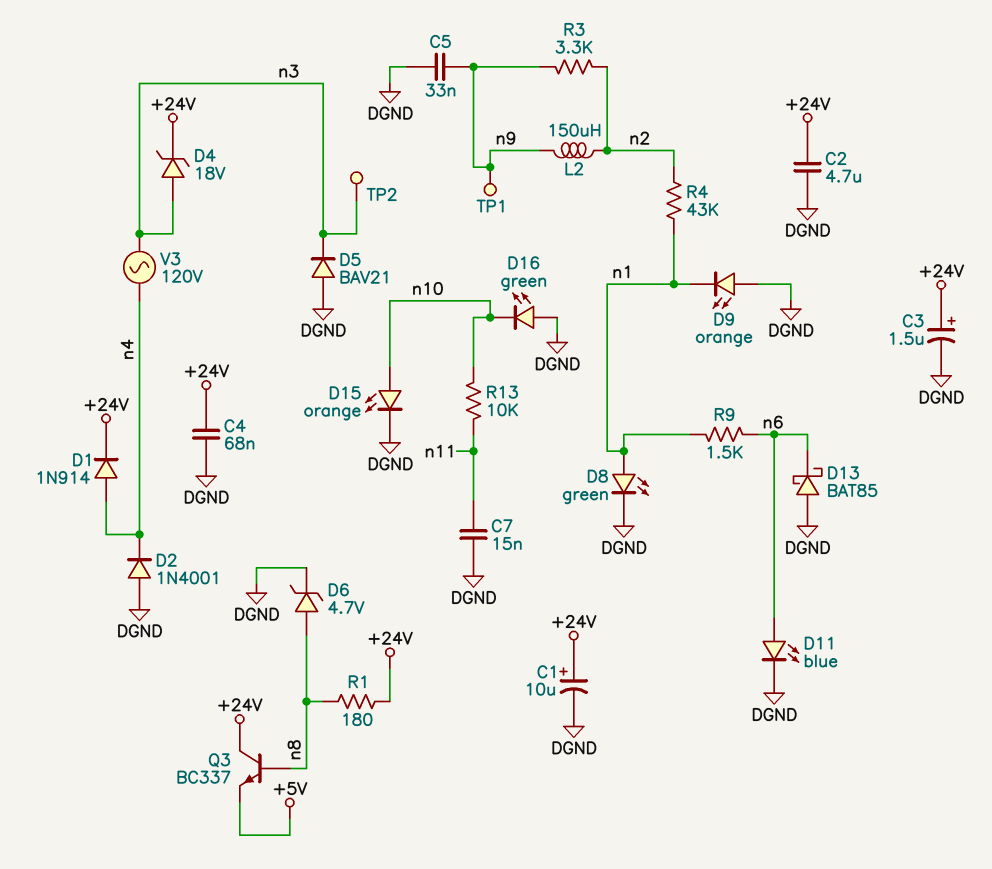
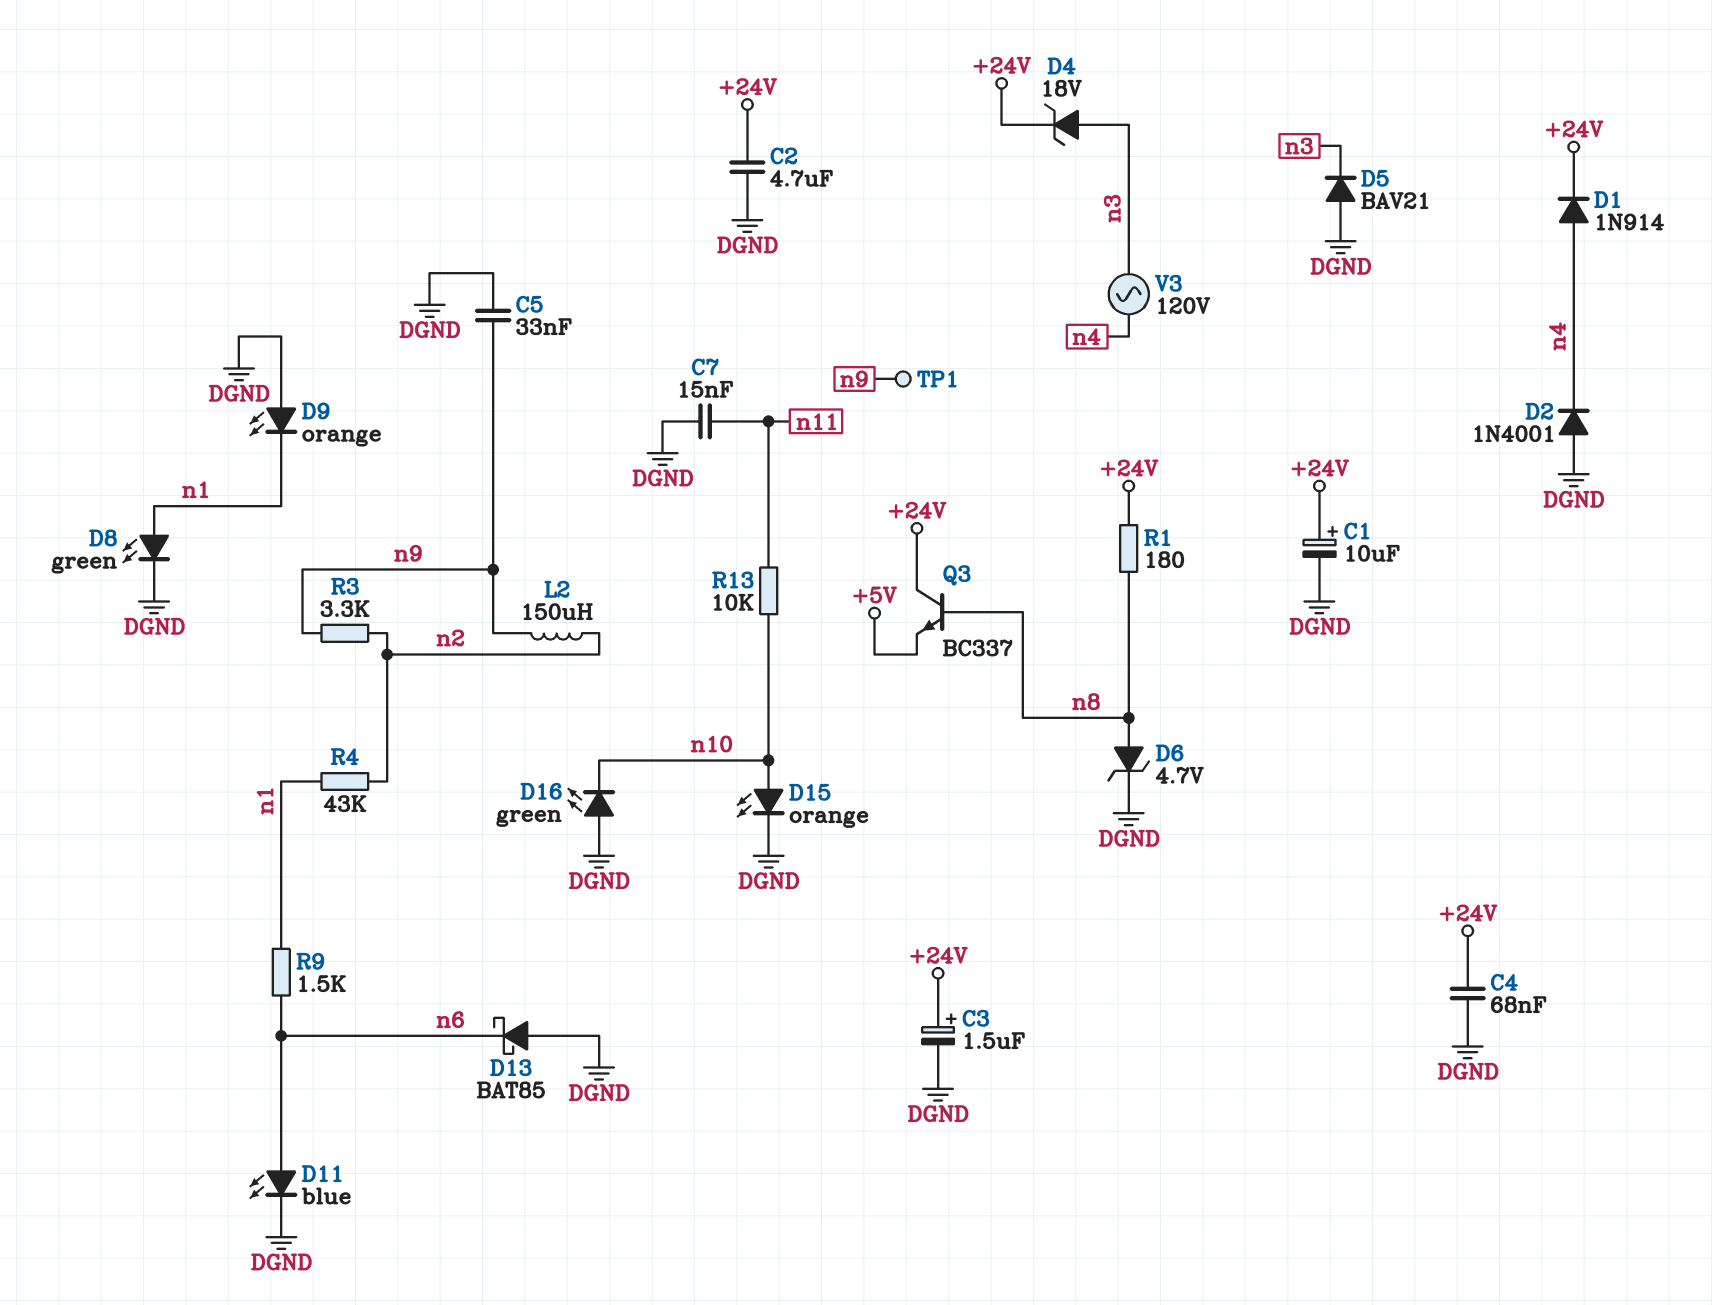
TP2: test point (n3) -> none

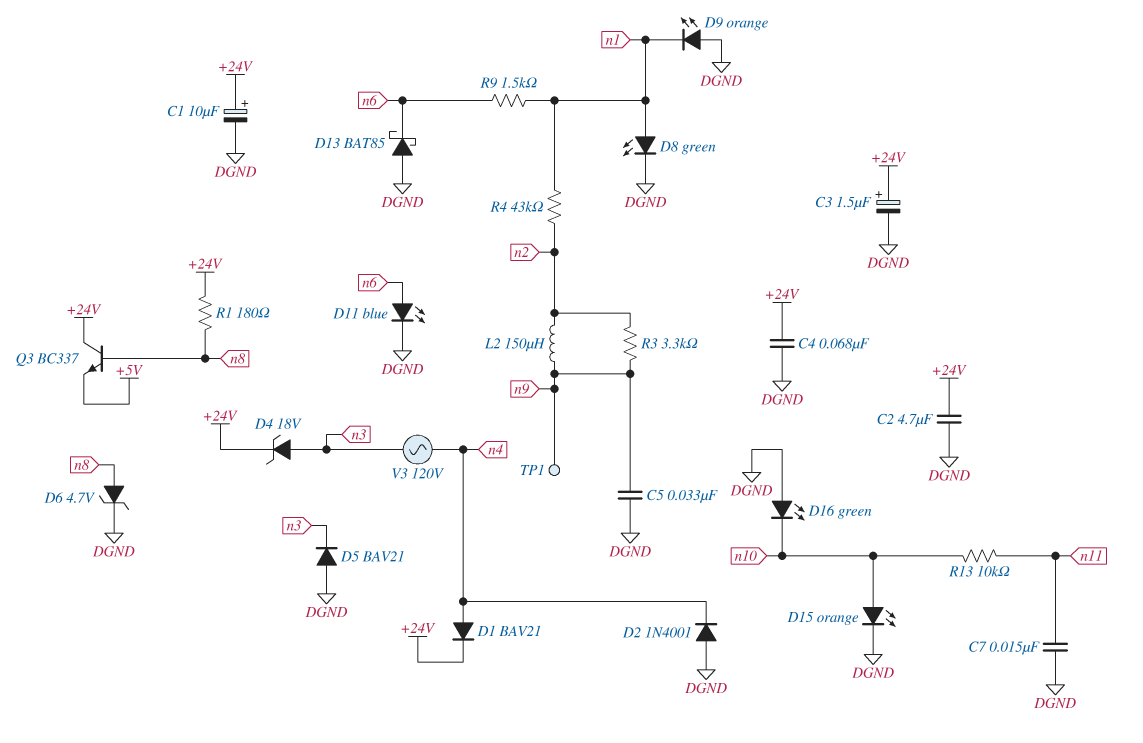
D1: diode 1N914 (A n4, K +24V) -> diode BAV21 (A n4, K +24V)

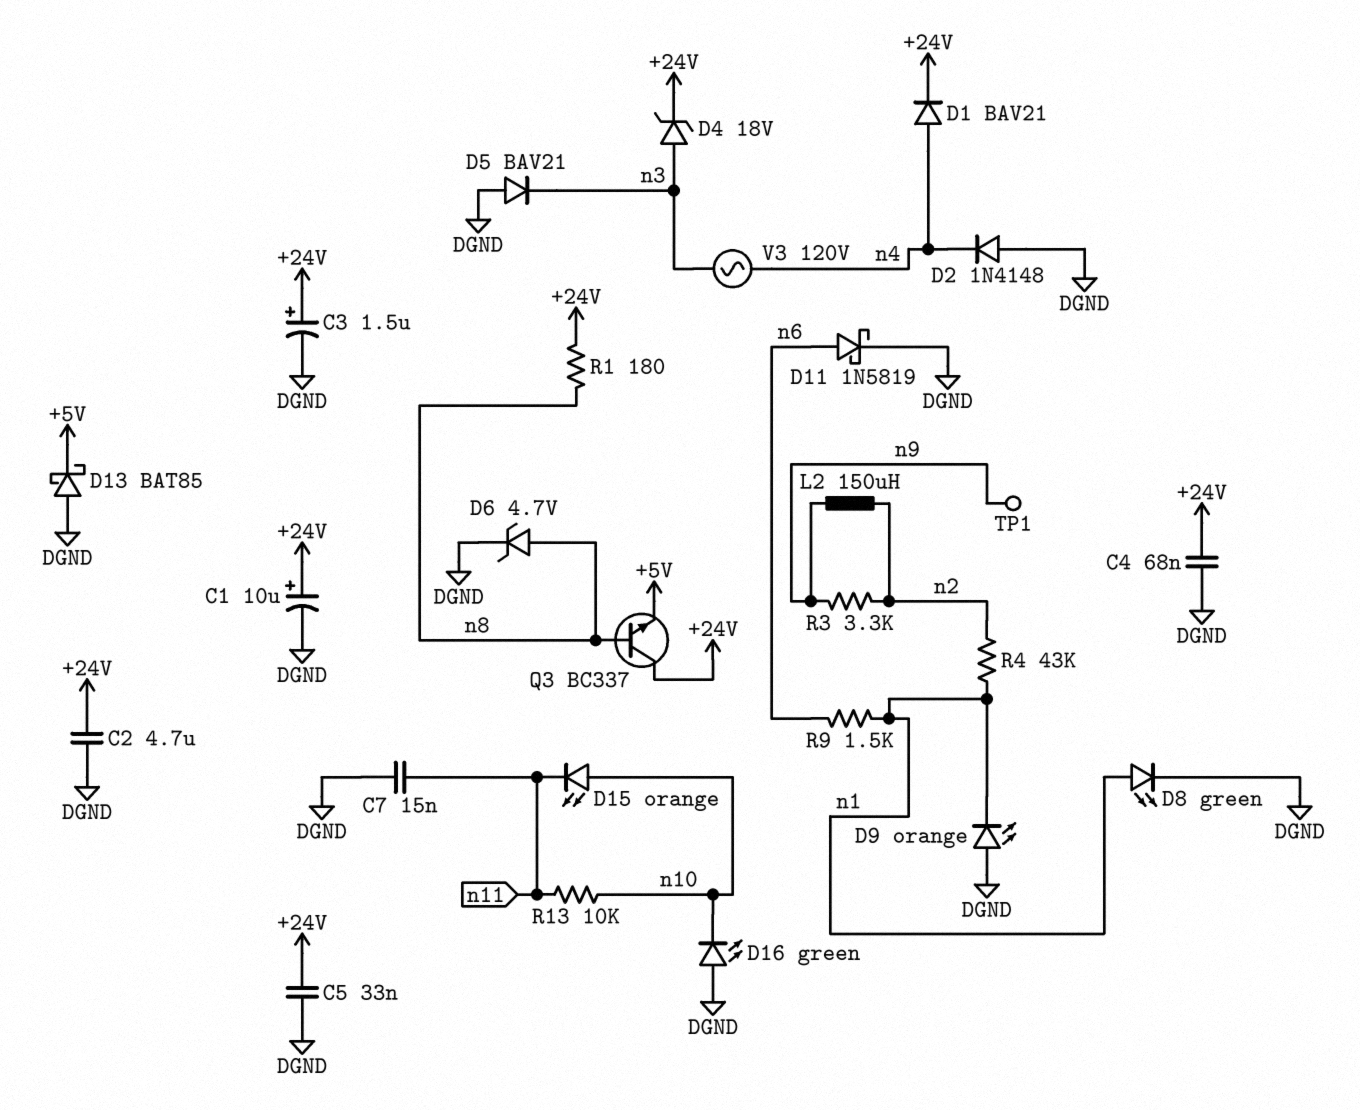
C5: 33nF (DGND, n9) -> 33nF (+24V, DGND)
D2: diode 1N4001 (A DGND, K n4) -> diode 1N4148 (A DGND, K n4)
D11: LED blue (A n6, K DGND) -> schottky 1N5819 (A n6, K DGND)
D13: schottky BAT85 (A DGND, K n6) -> schottky BAT85 (A DGND, K +5V)
D15: LED orange (A n10, K DGND) -> LED orange (A n10, K n11)

